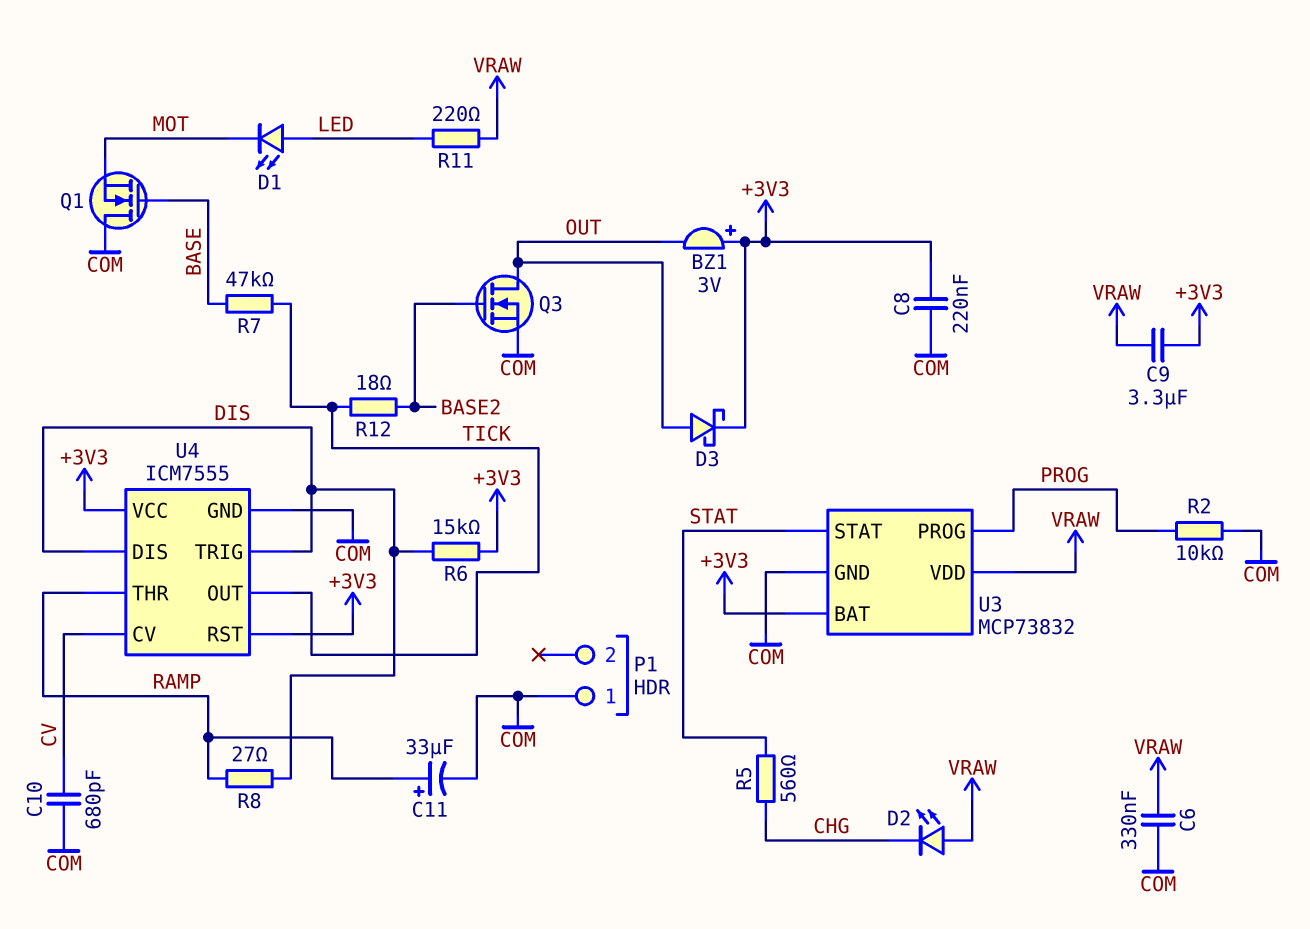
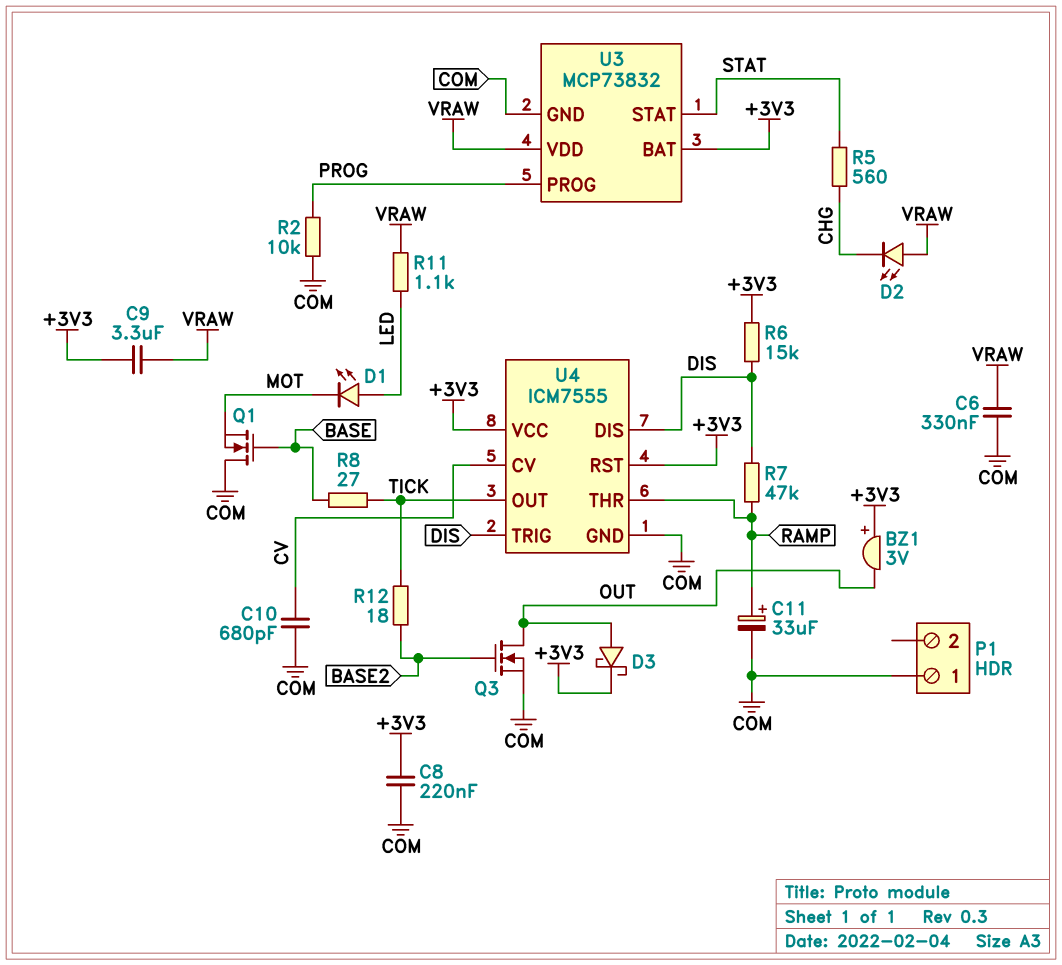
R7: 47k (BASE, TICK) -> 47k (DIS, RAMP)
R8: 27 (DIS, RAMP) -> 27 (BASE, TICK)
R11: 220 (LED, VRAW) -> 1.1k (LED, VRAW)

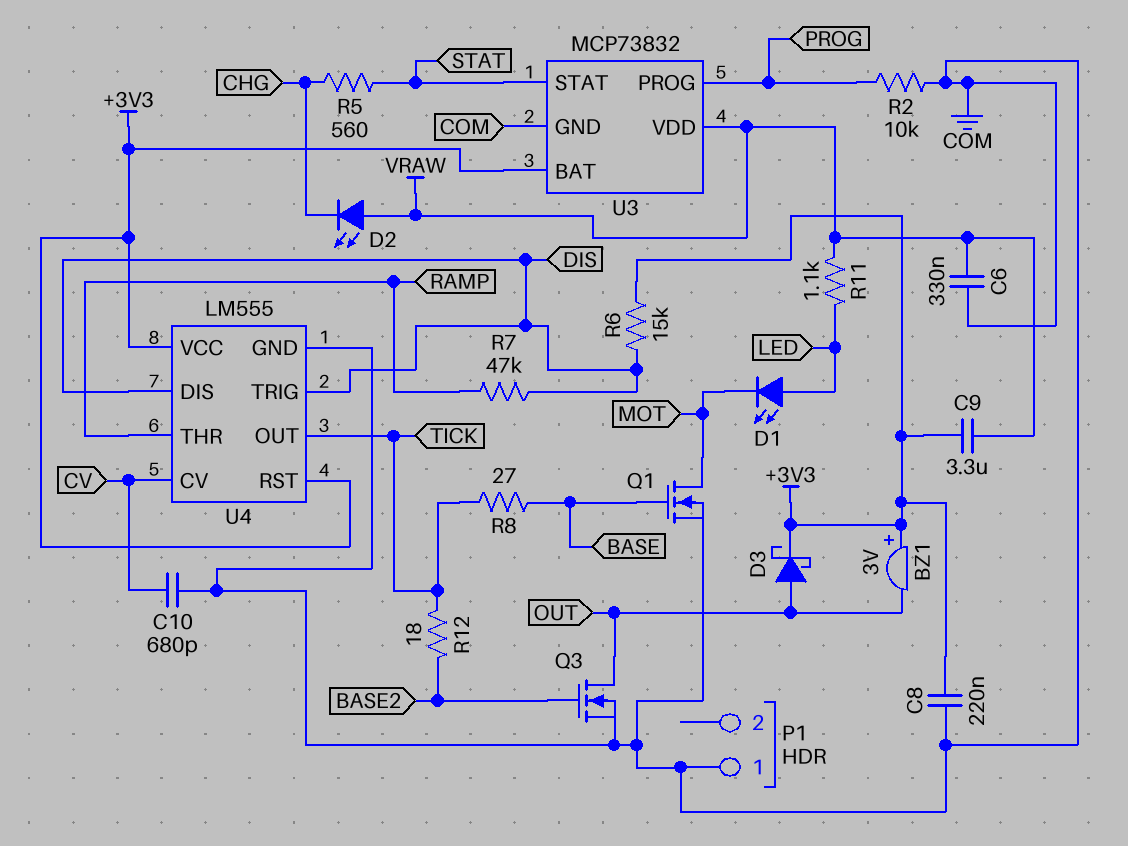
C11: 33uF (plus RAMP, minus COM) -> none
Q1: NMOS (G BASE, D COM, S MOT) -> NMOS (G BASE, D MOT, S COM)
U4: ICM7555 -> LM555

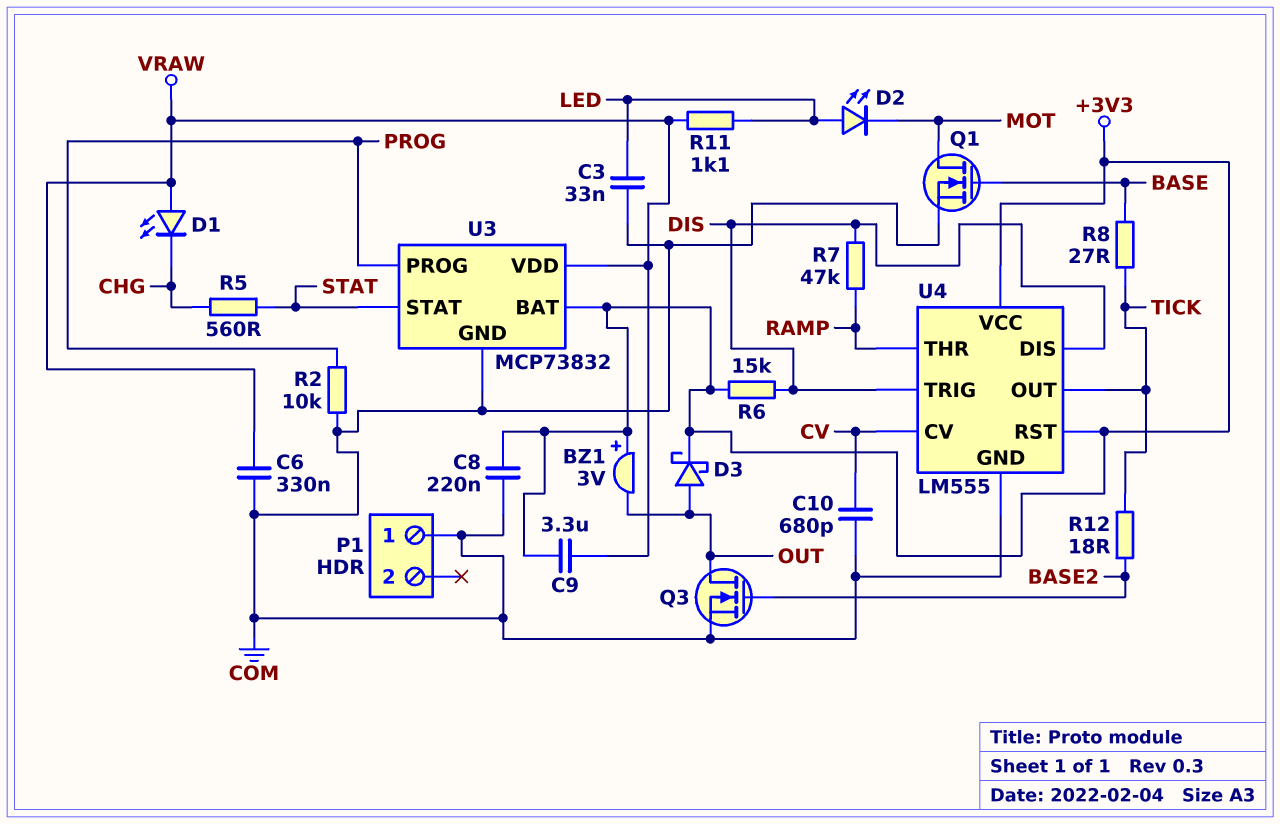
C3: none -> 33nF (COM, LED)
D1: LED (A LED, K MOT) -> LED (A VRAW, K CHG)
D2: LED (A VRAW, K CHG) -> LED (A LED, K MOT)

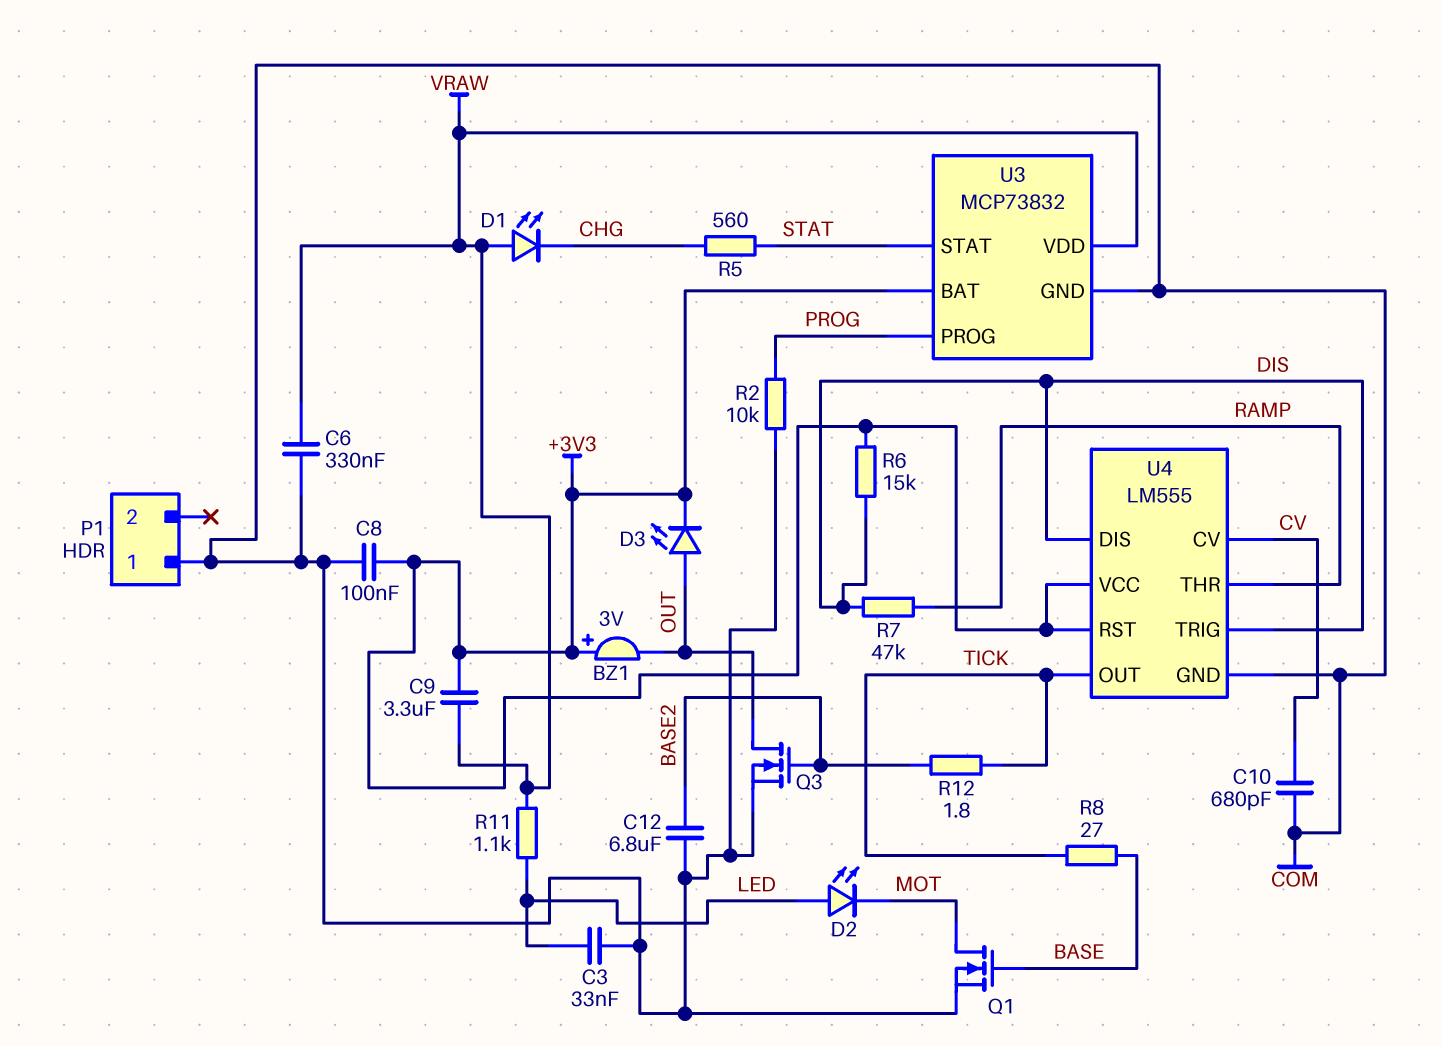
C8: 220nF (+3V3, COM) -> 100nF (+3V3, COM)
C12: none -> 6.8uF (BASE2, COM)
D3: schottky (A OUT, K +3V3) -> LED (A OUT, K +3V3)
R12: 18 (BASE2, TICK) -> 1.8 (BASE2, TICK)

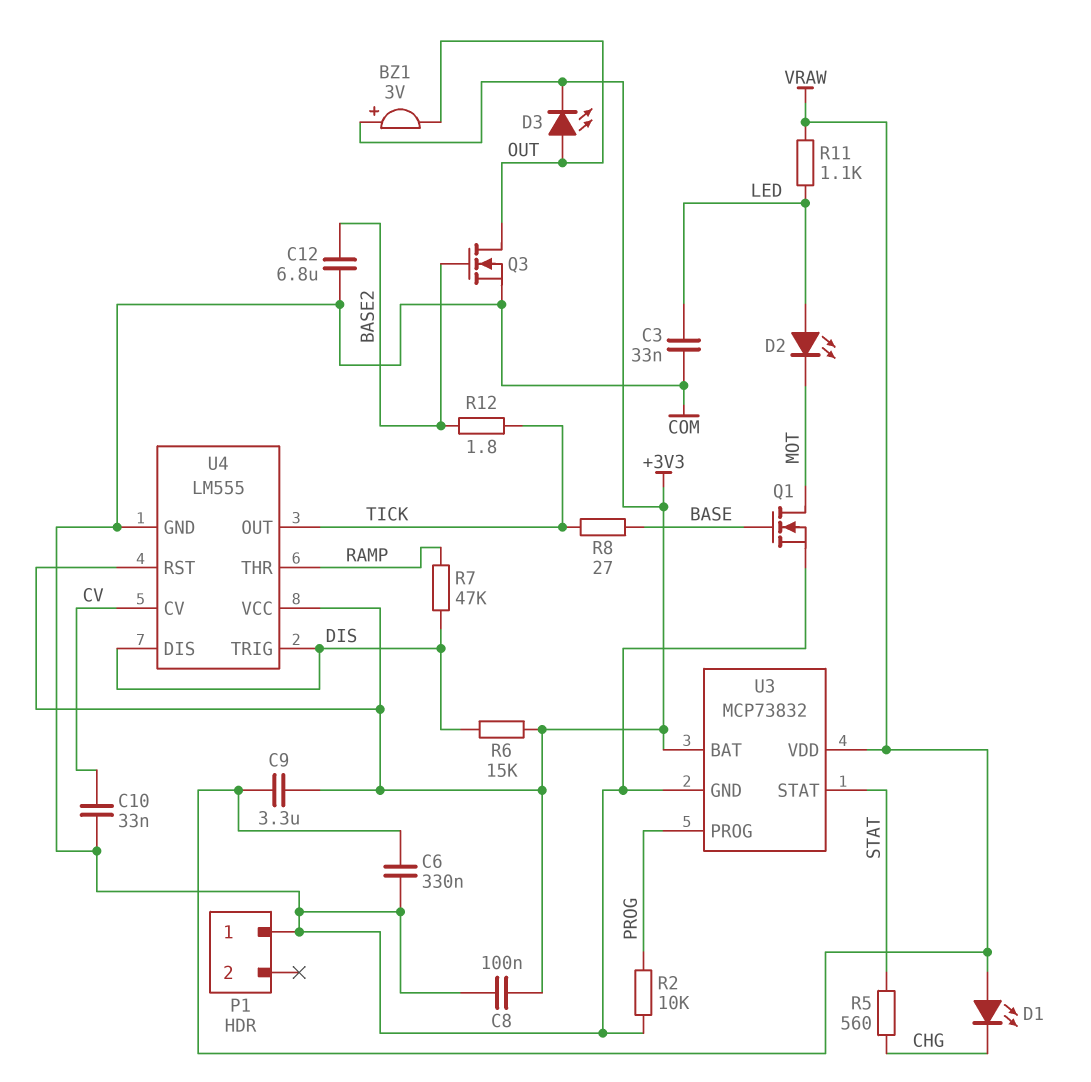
C10: 680pF (COM, CV) -> 33nF (COM, CV)

